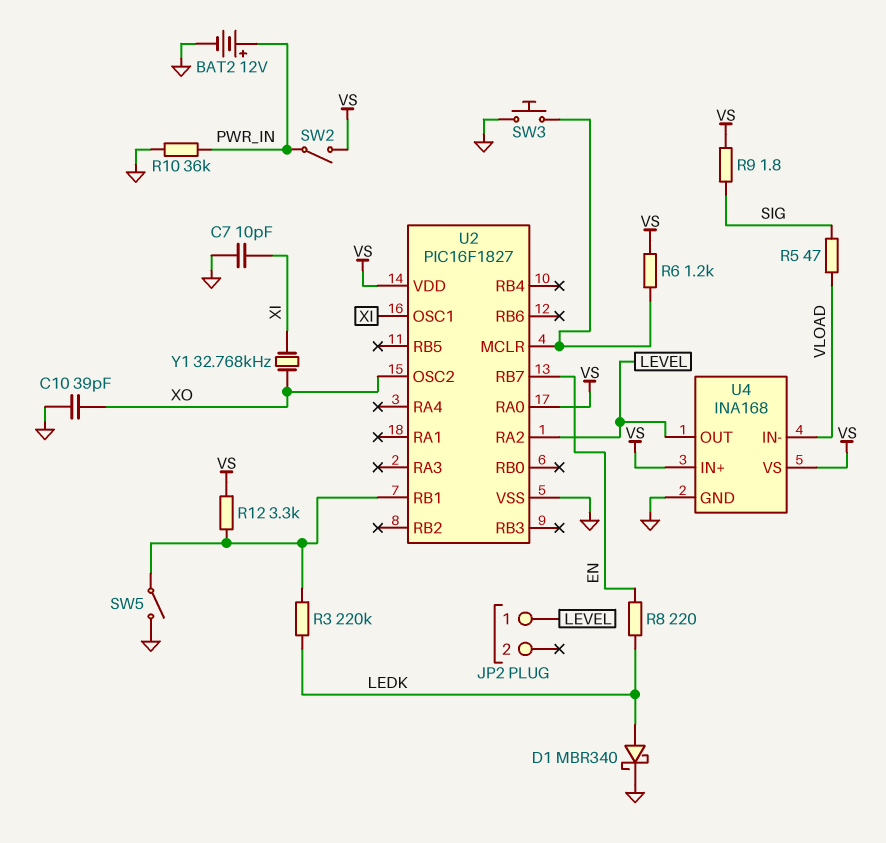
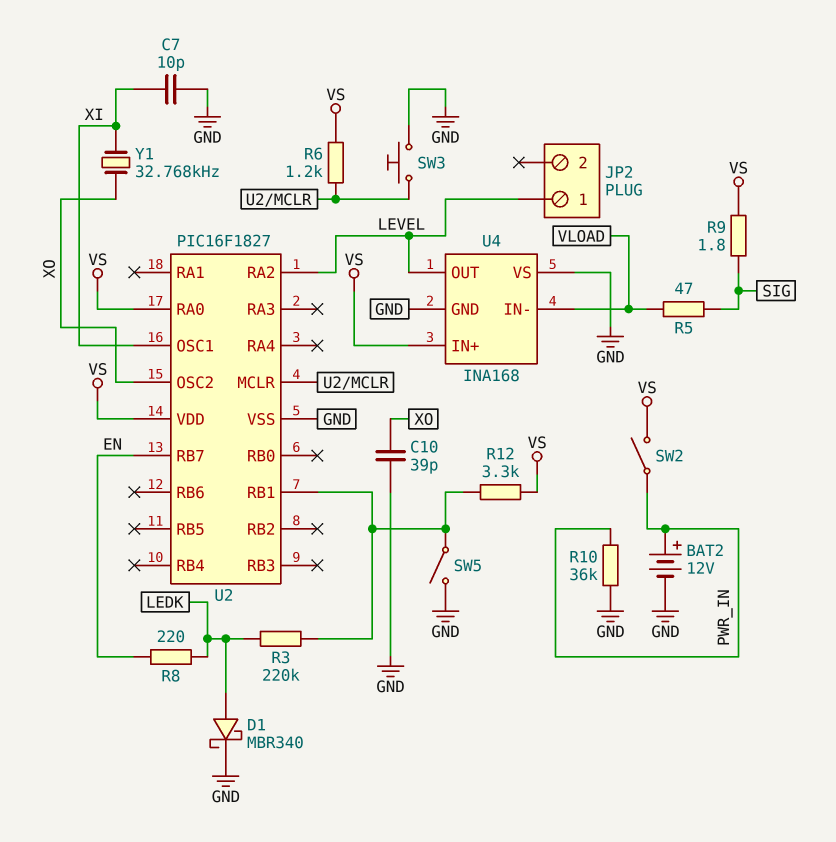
U4 pin VS: VS -> GND

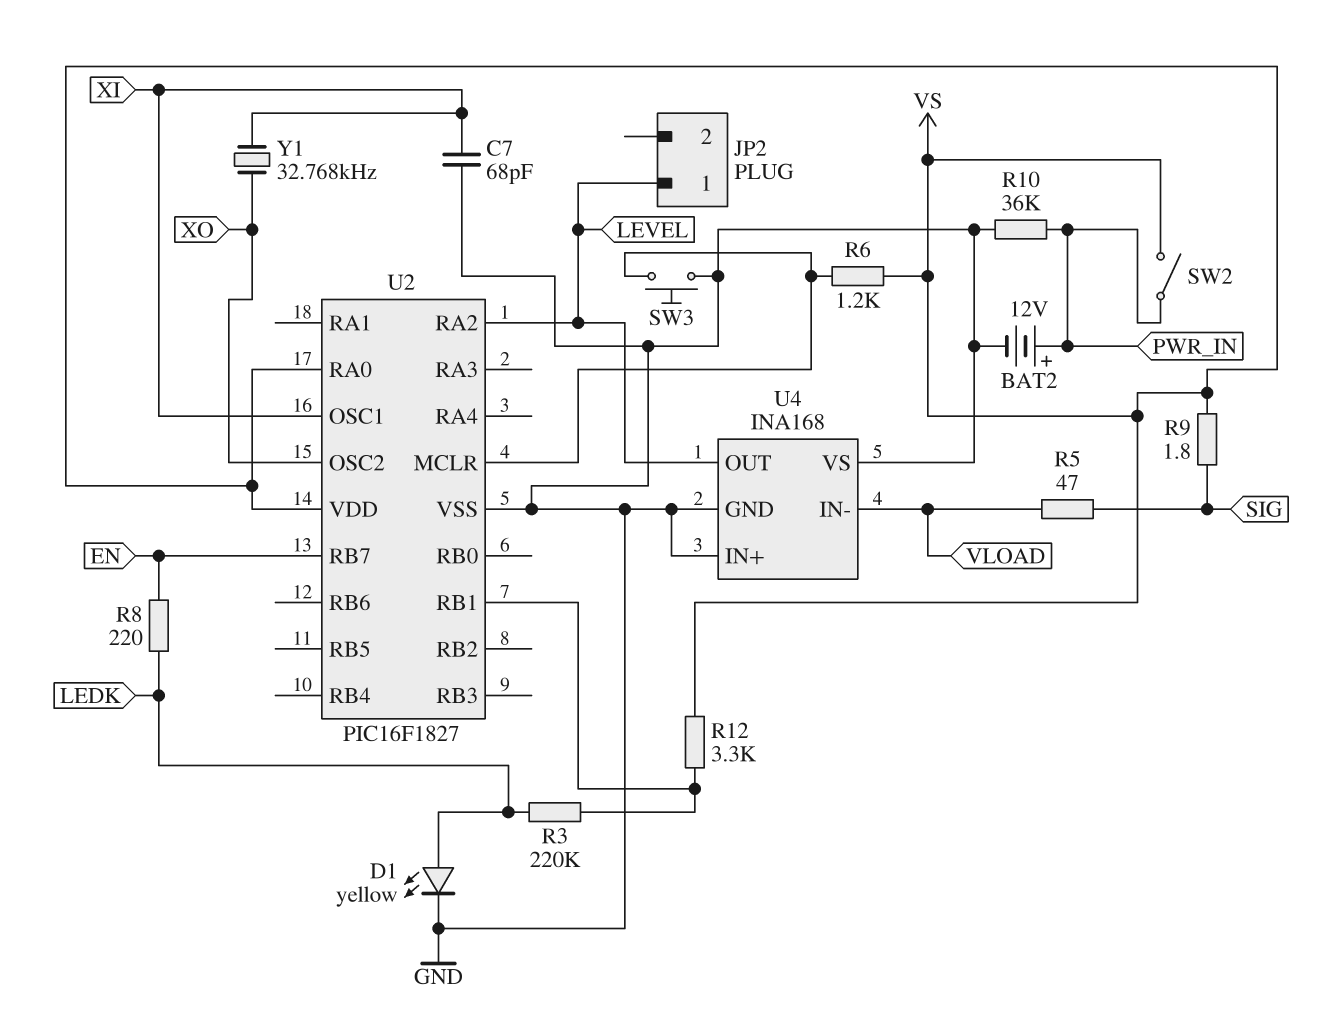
C7: 10pF (GND, XI) -> 68pF (GND, XI)
C10: 39pF (GND, XO) -> none
D1: schottky MBR340 (A LEDK, K GND) -> LED yellow (A LEDK, K GND)
SW5: switch (GND, U2/RB1) -> none
U4 pin IN+: VS -> GND

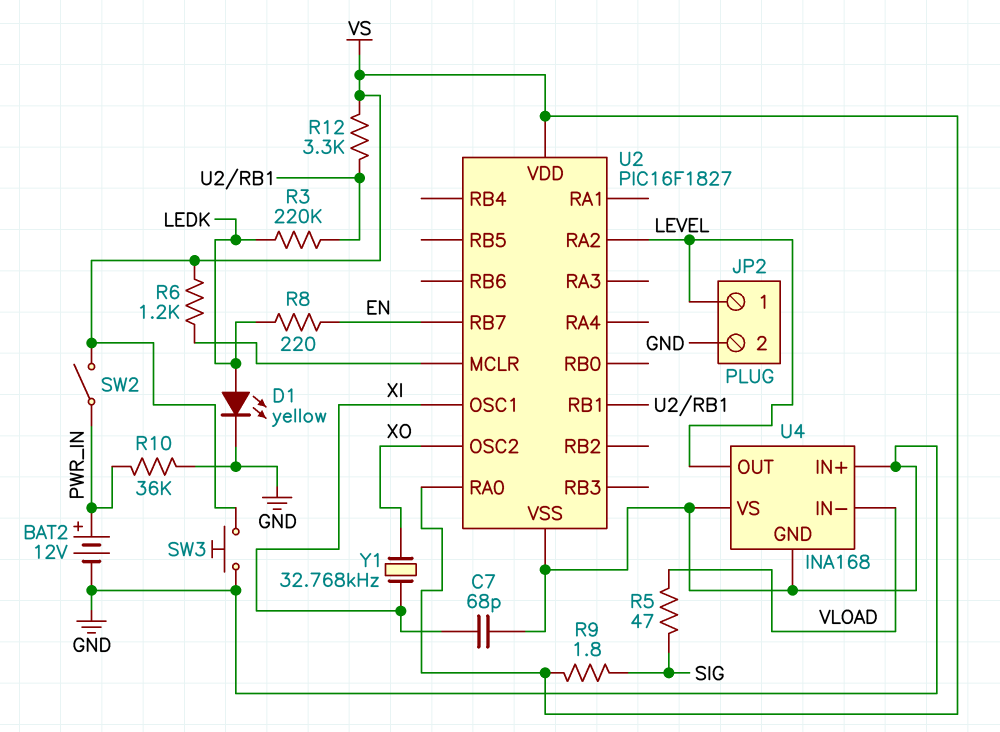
JP2 pin 2: none -> GND
SW3: button (GND, U2/MCLR) -> button (GND, VS)

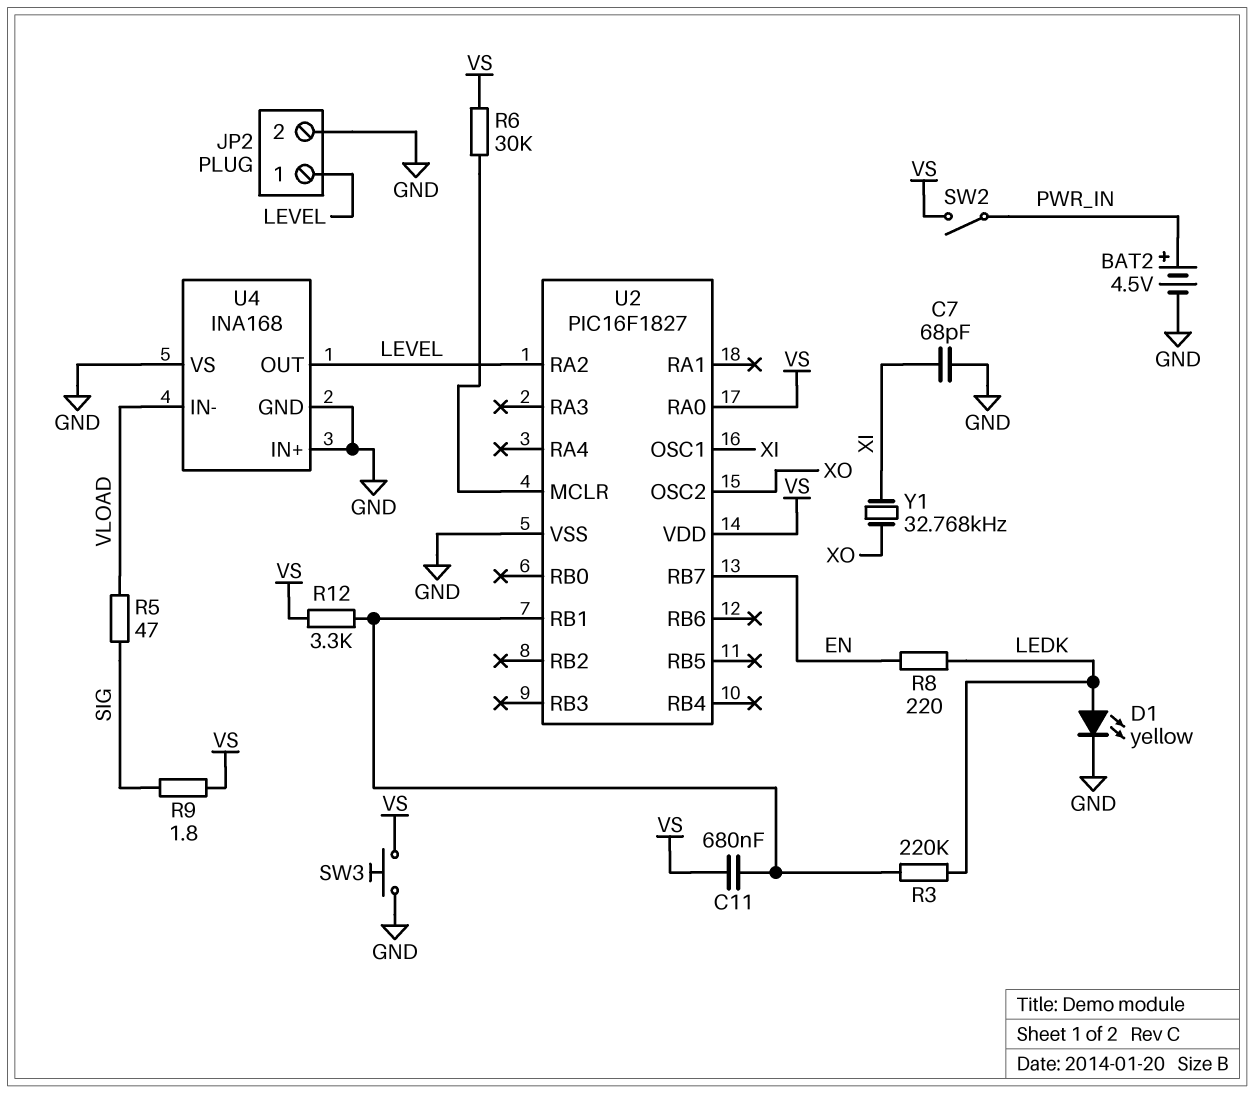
BAT2: 12V (plus PWR_IN, minus GND) -> 4.5V (plus PWR_IN, minus GND)
C11: none -> 680nF (U2/RB1, VS)
R6: 1.2k (U2/MCLR, VS) -> 30k (U2/MCLR, VS)
R10: 36k (GND, PWR_IN) -> none

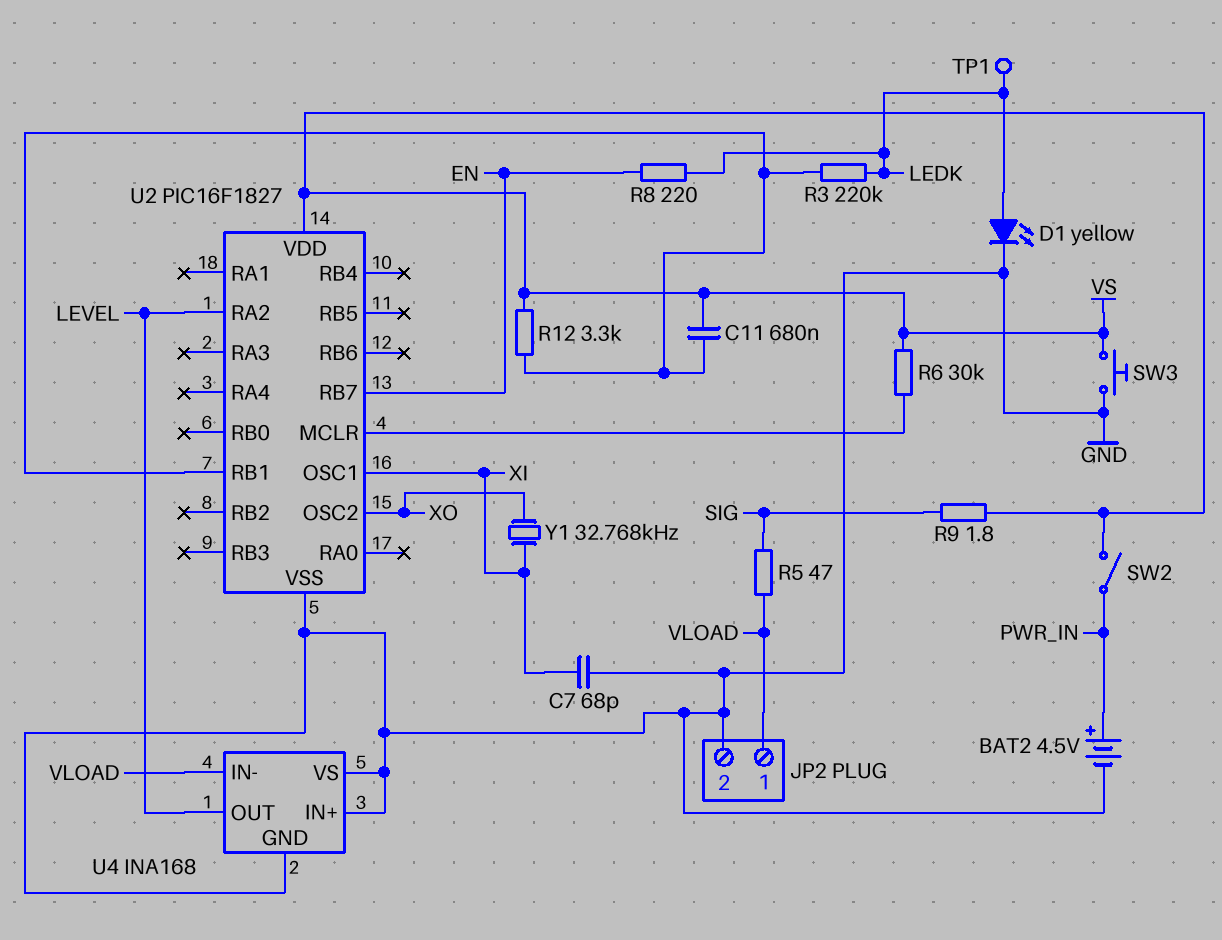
JP2 pin 1: LEVEL -> VLOAD
TP1: none -> test point (LEDK)
U2 pin RA0: VS -> none

